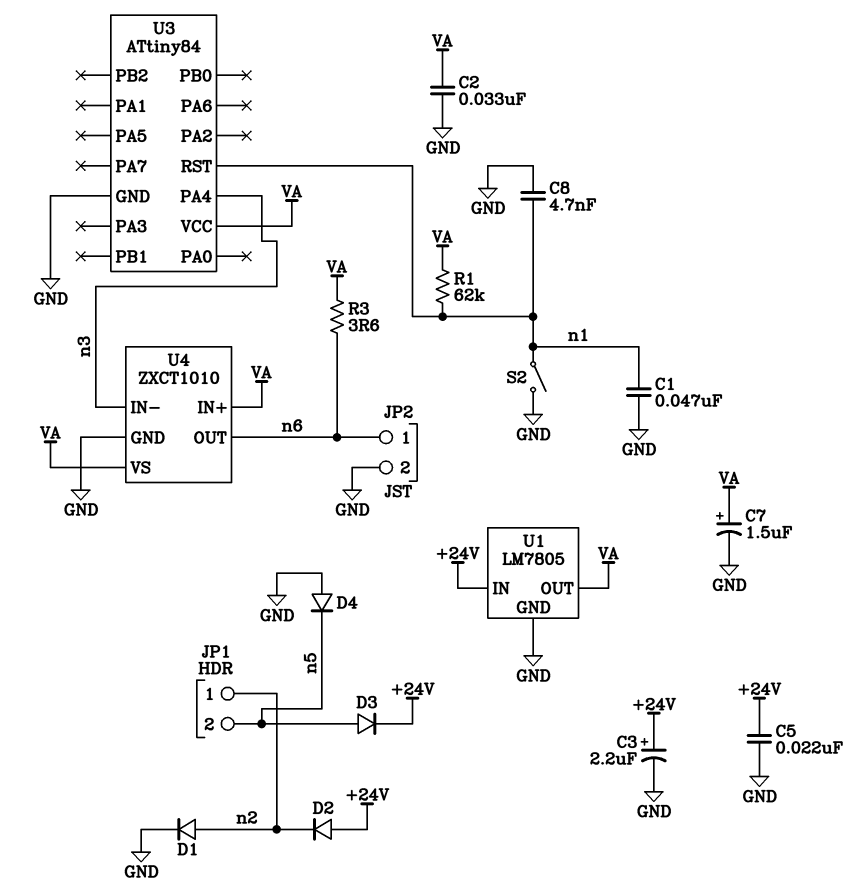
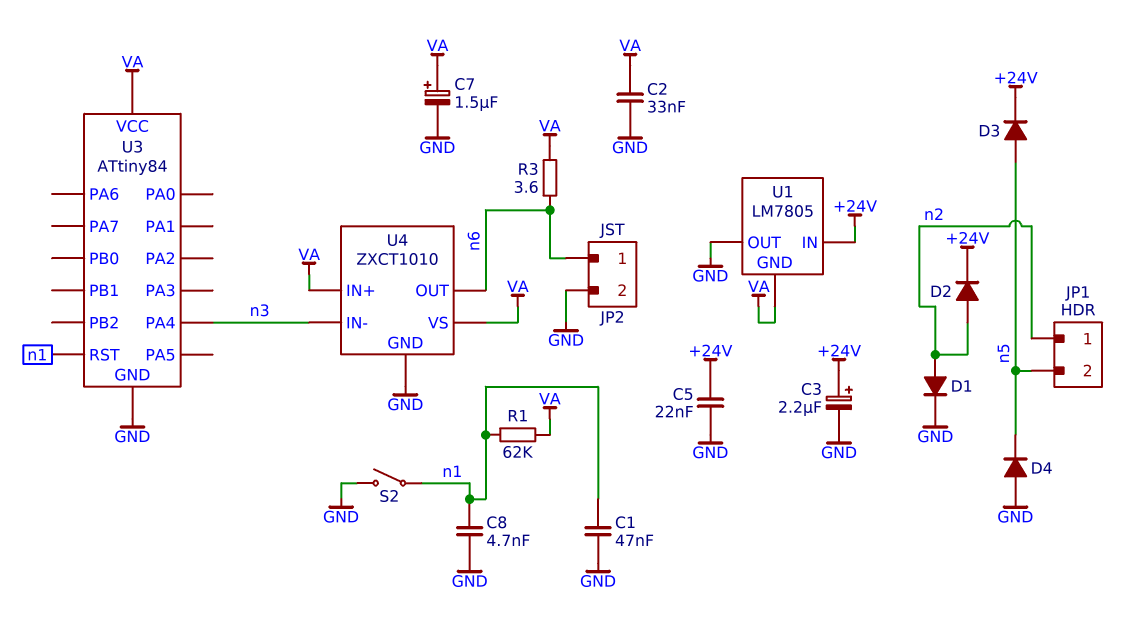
D2: diode (A +24V, K n2) -> diode (A n2, K +24V)
U1 pin GND: GND -> VA
U1 pin OUT: VA -> GND

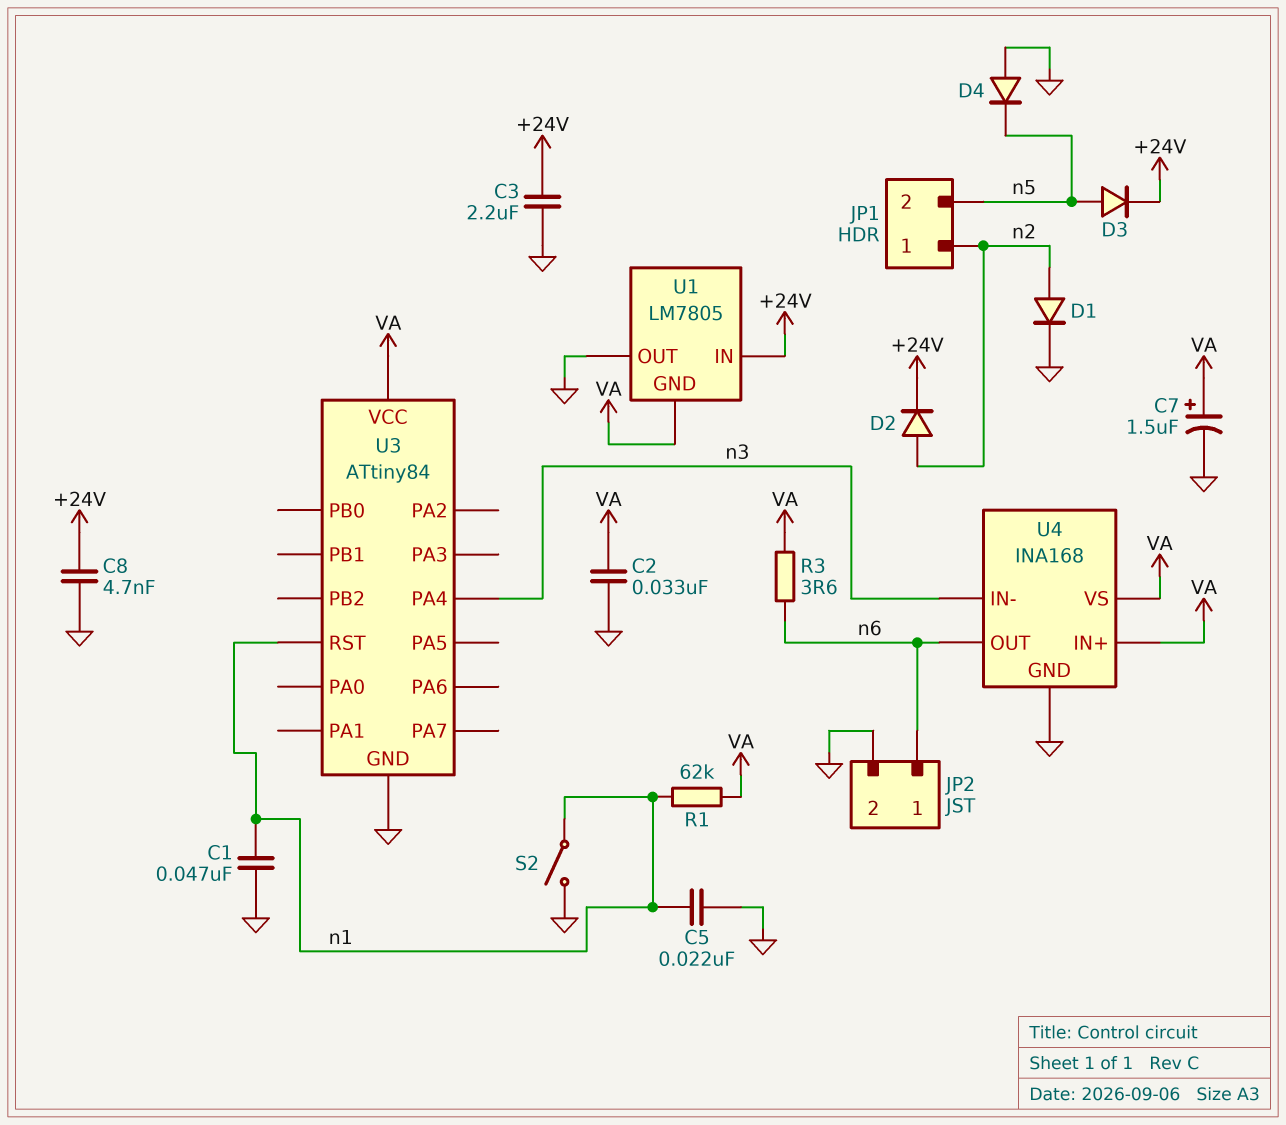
C3: 2.2uF (plus +24V, minus GND) -> 2.2uF (+24V, GND)
C5: 22nF (+24V, GND) -> 22nF (GND, n1)
C8: 4.7nF (GND, n1) -> 4.7nF (+24V, GND)
U4: ZXCT1010 -> INA168

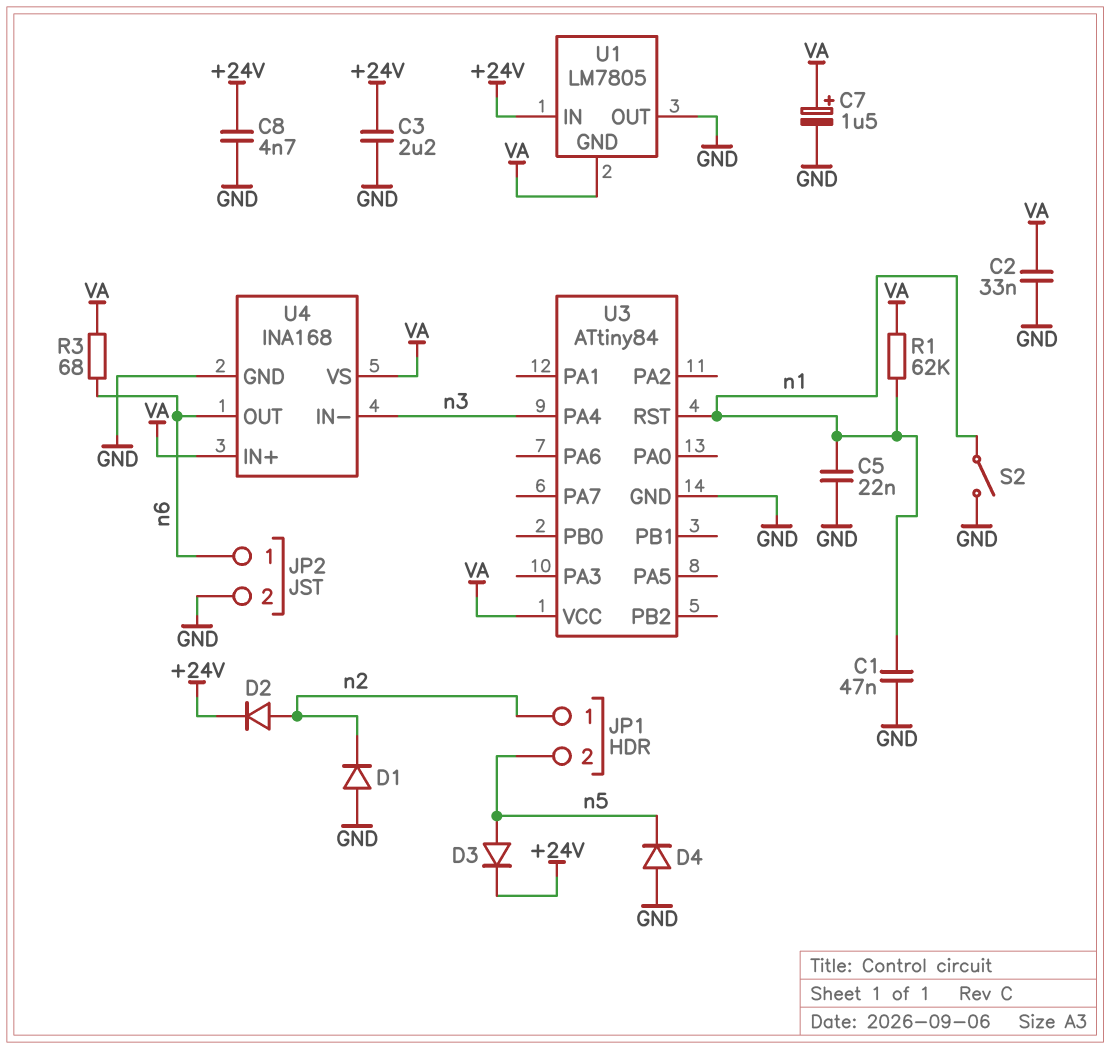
D1: diode (A n2, K GND) -> diode (A GND, K n2)
R3: 3.6 (VA, n6) -> 68 (VA, n6)

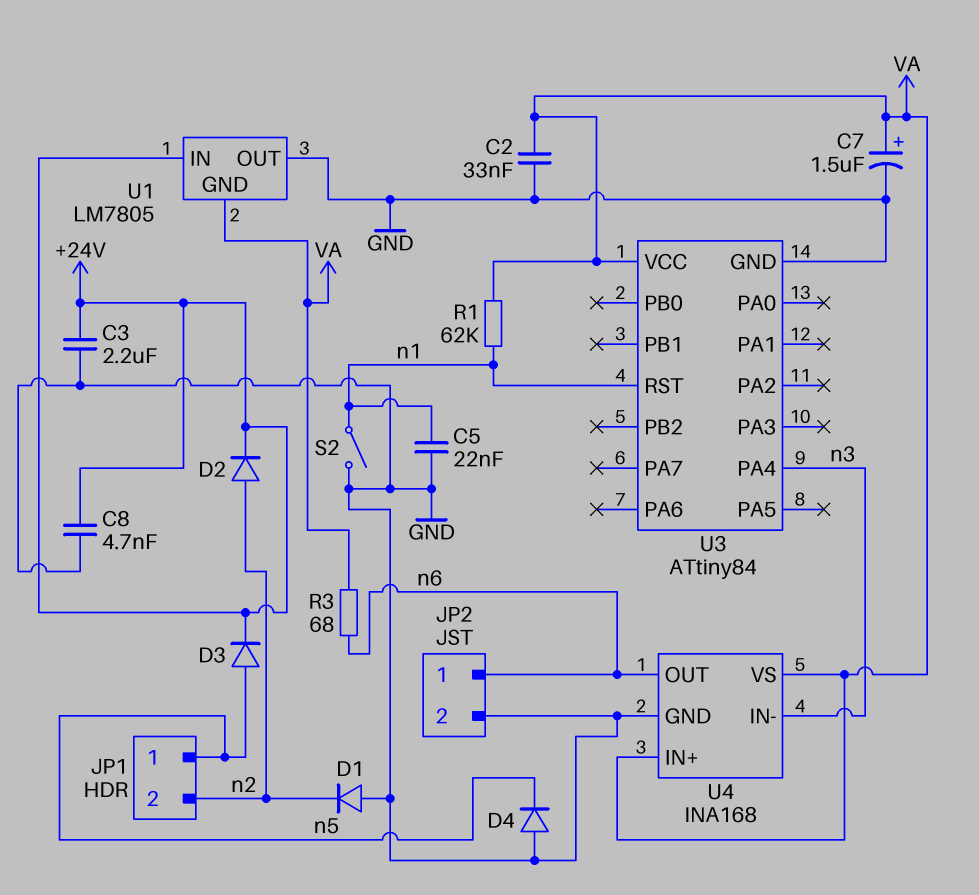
C1: 47nF (GND, n1) -> none
JP1 pin 1: n2 -> n5
JP1 pin 2: n5 -> n2

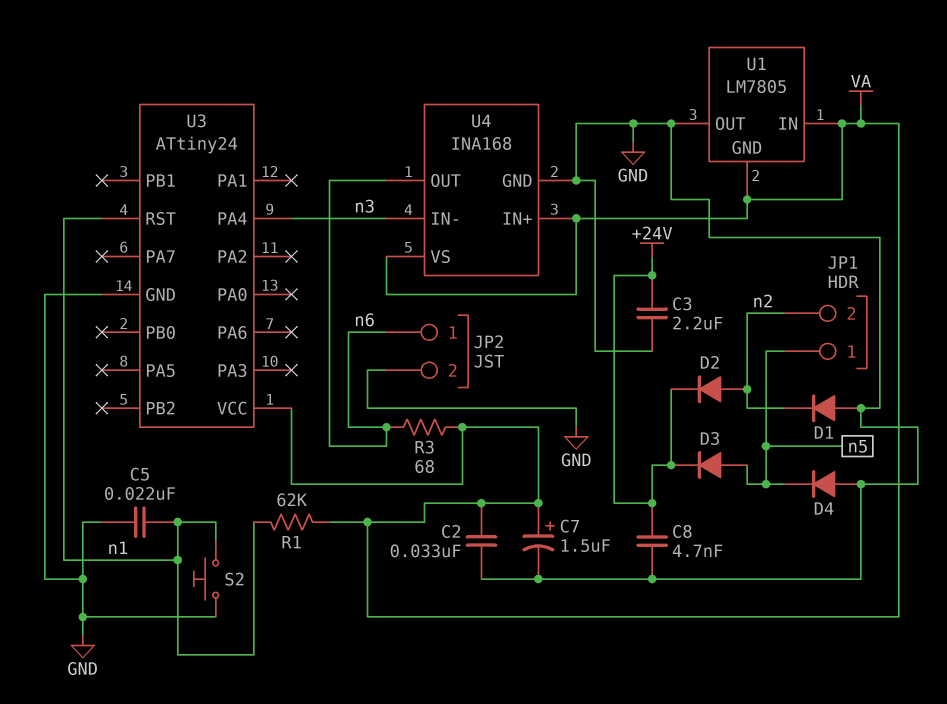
S2: switch (GND, n1) -> button (GND, n1)
U1 pin IN: +24V -> VA
U3: ATtiny84 -> ATtiny24

